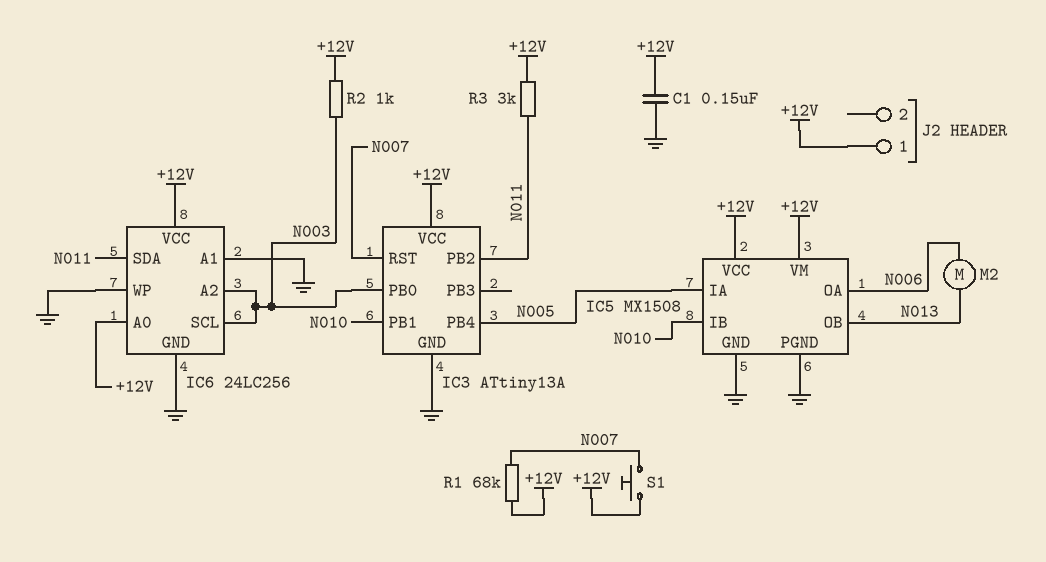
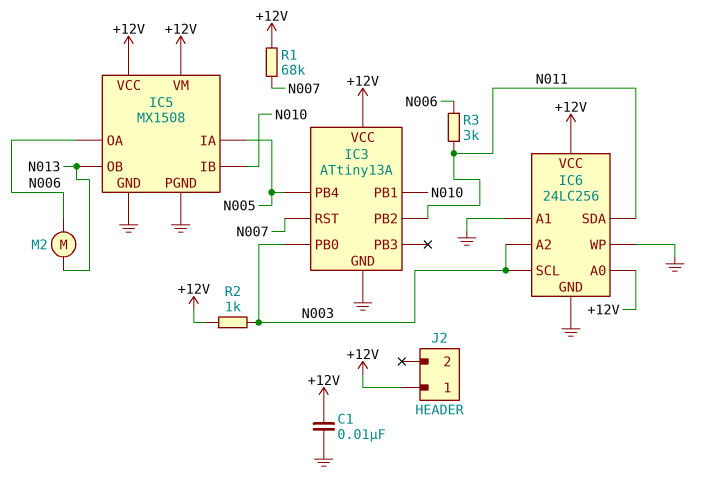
C1: 150nF (+12V, GND) -> 10nF (+12V, GND)
R3: 3k (+12V, N011) -> 3k (N006, N011)
S1: button (+12V, N007) -> none

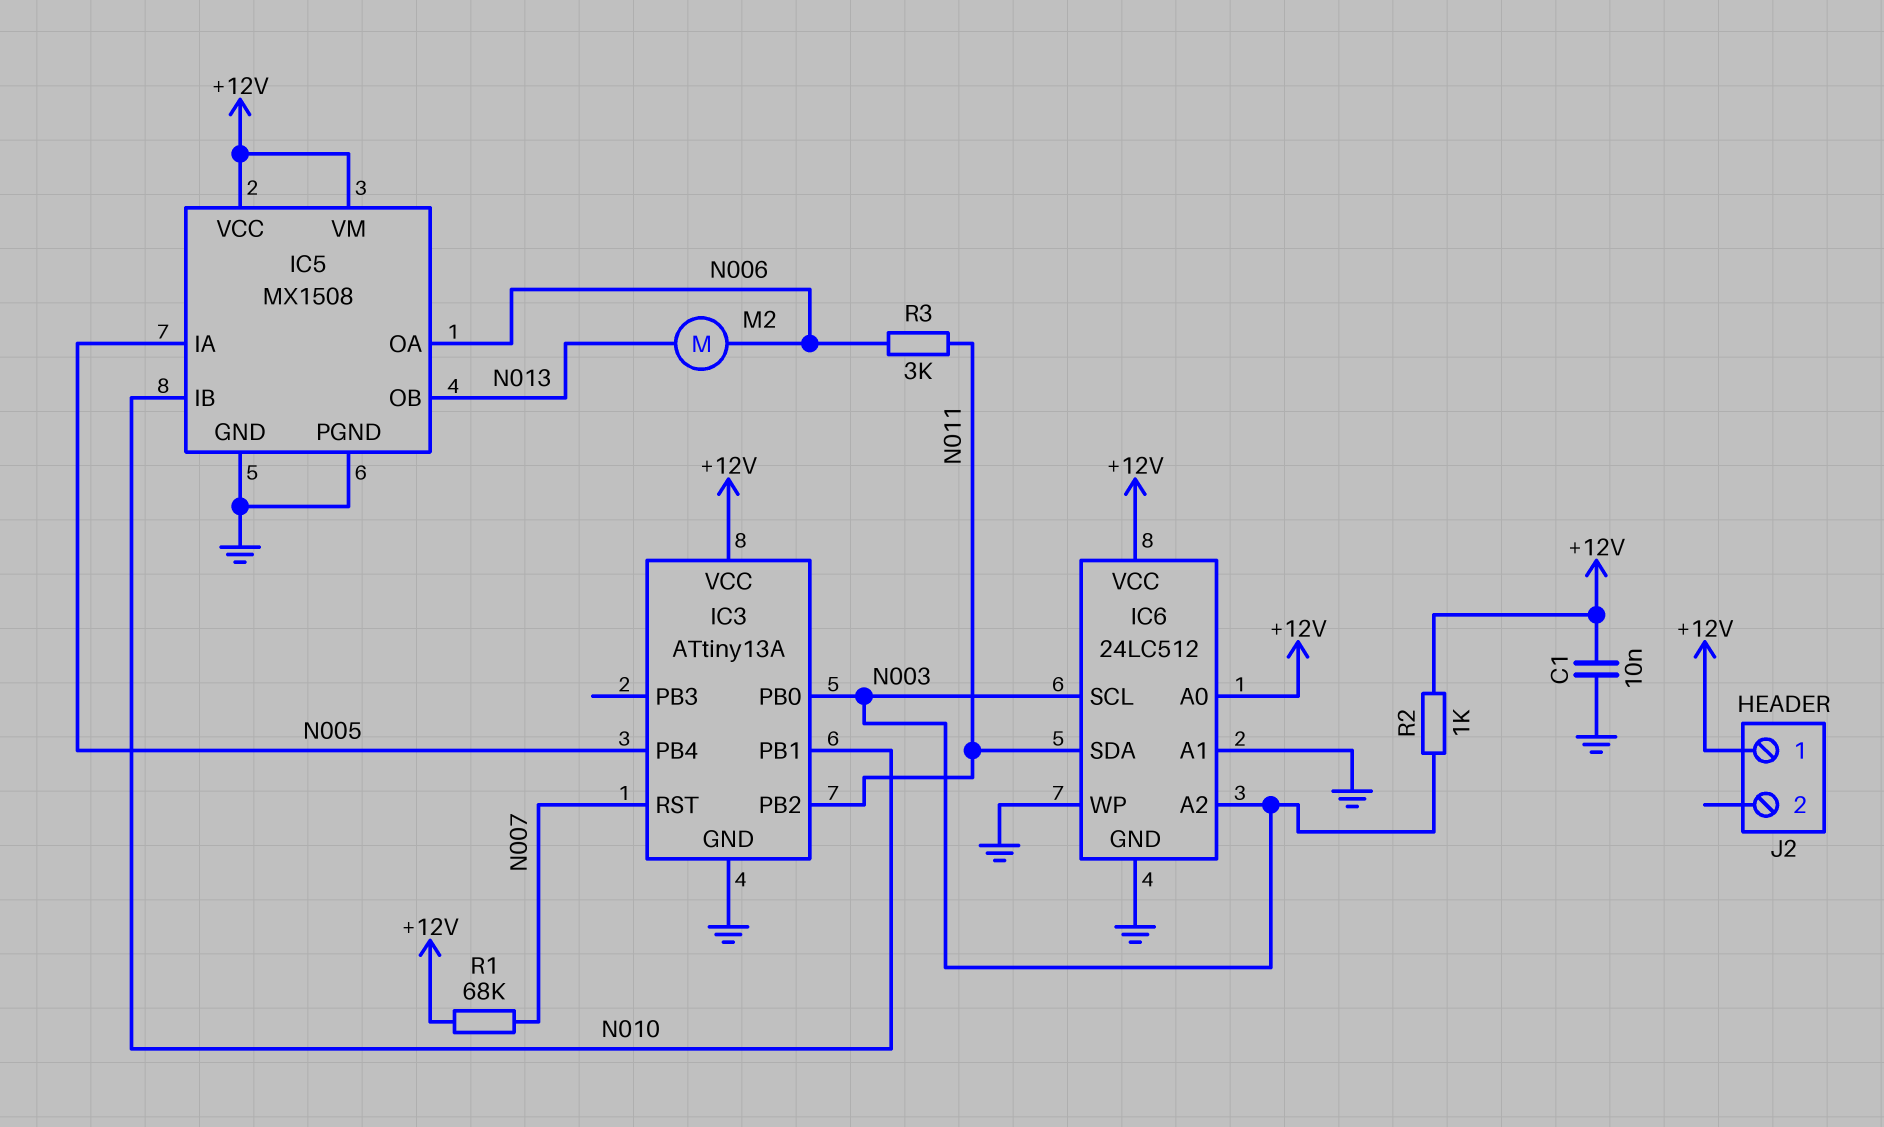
IC6: 24LC256 -> 24LC512

